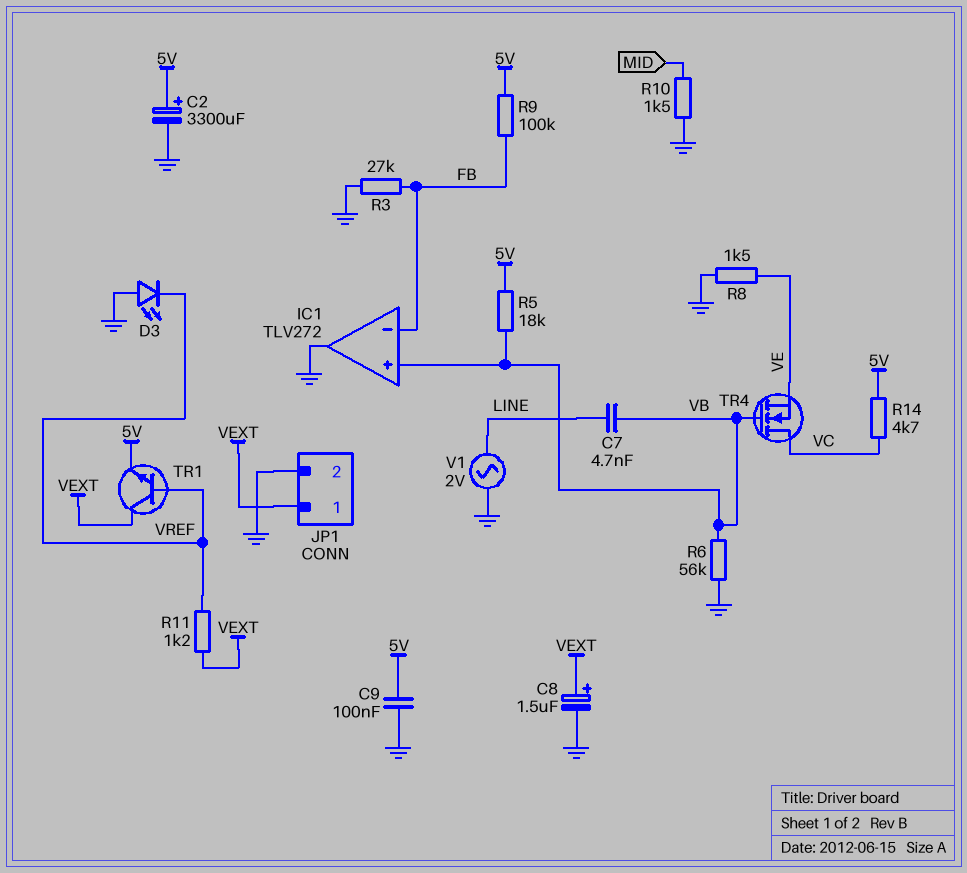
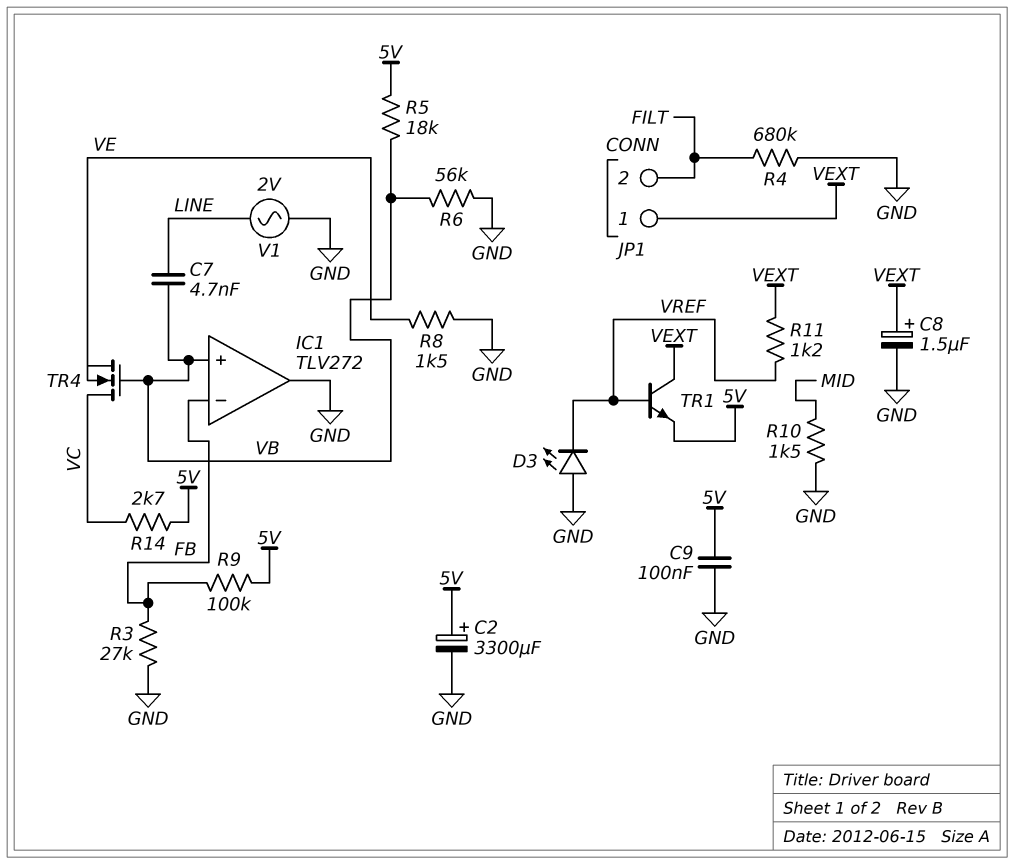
JP1 pin 2: GND -> FILT
R4: none -> 680k (FILT, GND)
R14: 4.7k (5V, VC) -> 2.7k (5V, VC)

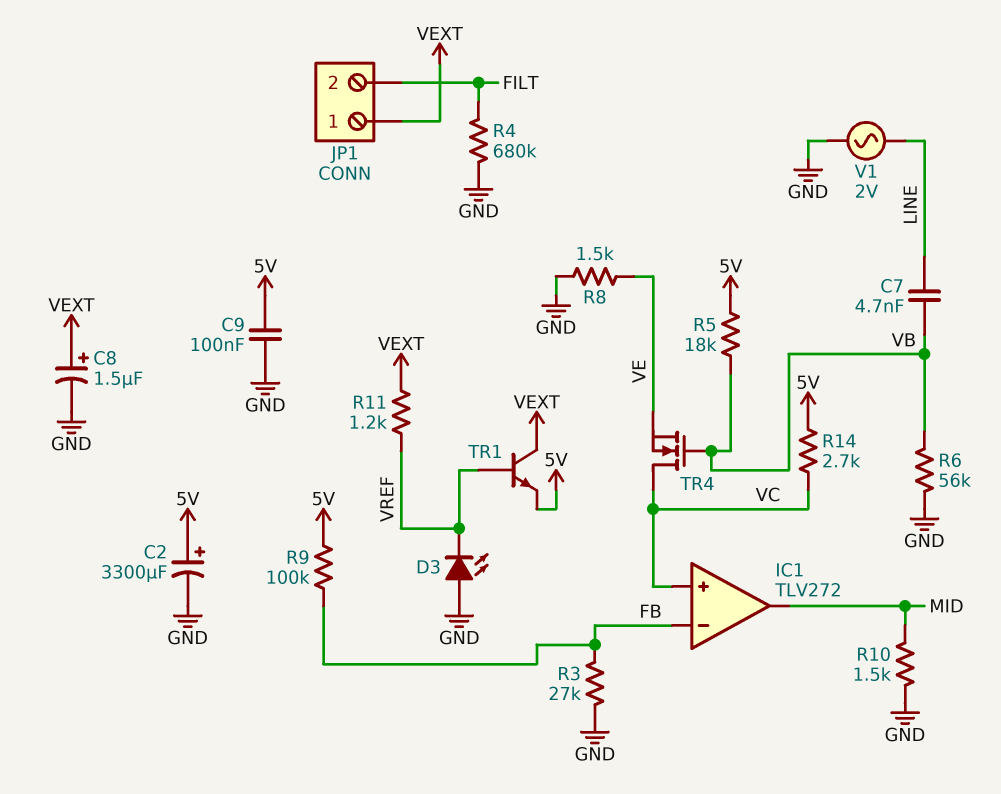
IC1 pin in+: VB -> VC
IC1 pin out: GND -> MID

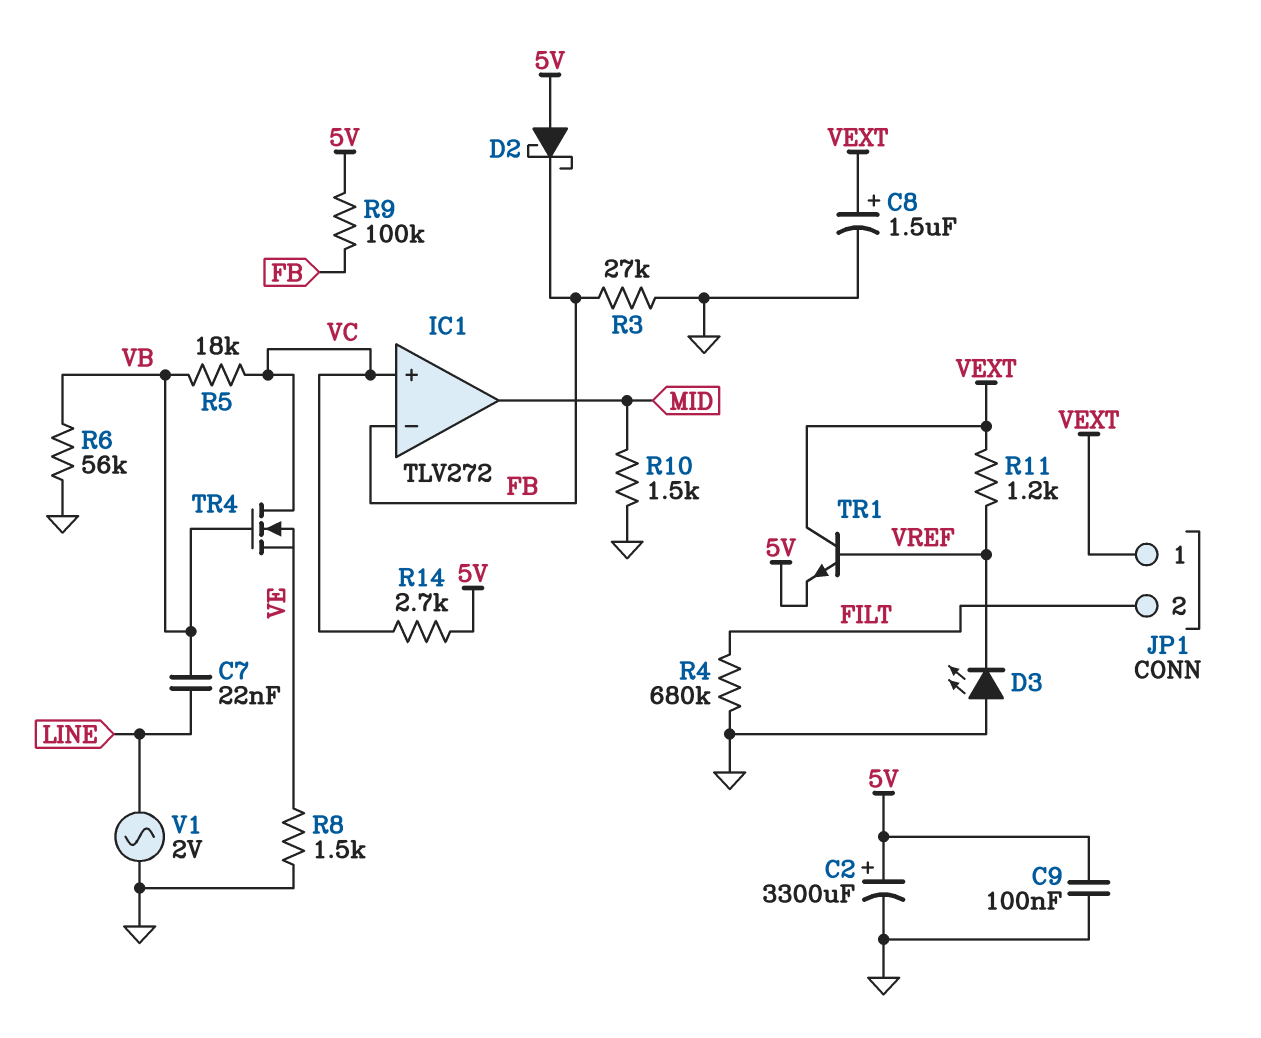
C7: 4.7nF (LINE, VB) -> 22nF (LINE, VB)
D2: none -> schottky (A 5V, K FB)
R5: 18k (5V, VB) -> 18k (VB, VC)

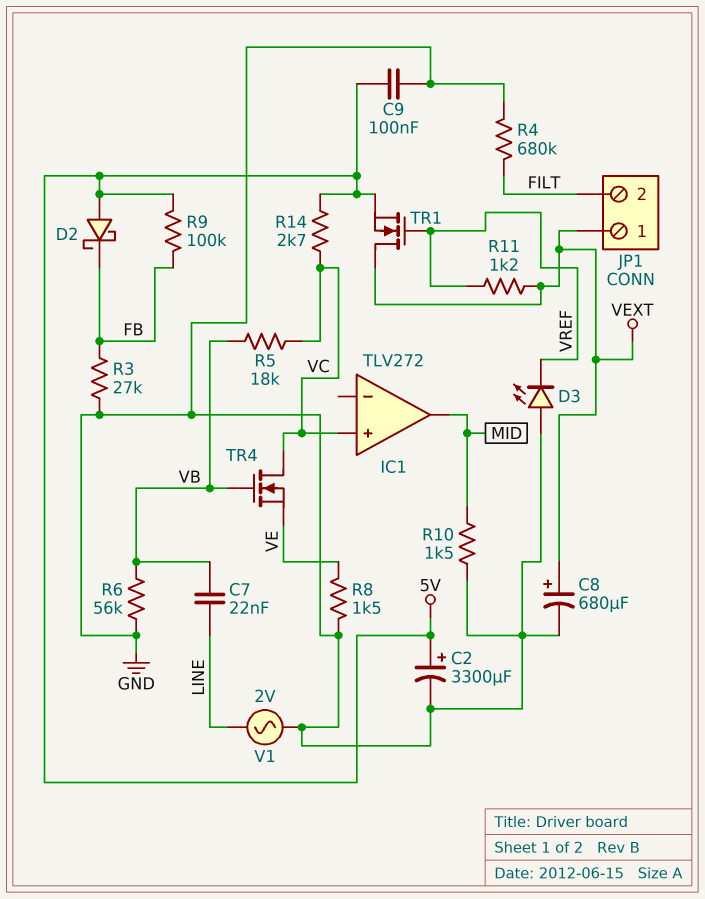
C8: 1.5uF (plus VEXT, minus GND) -> 680uF (plus VEXT, minus GND)
IC1 pin in-: FB -> none
TR1: NPN (B VREF, C VEXT, E 5V) -> NMOS (G VREF, D VEXT, S 5V)

